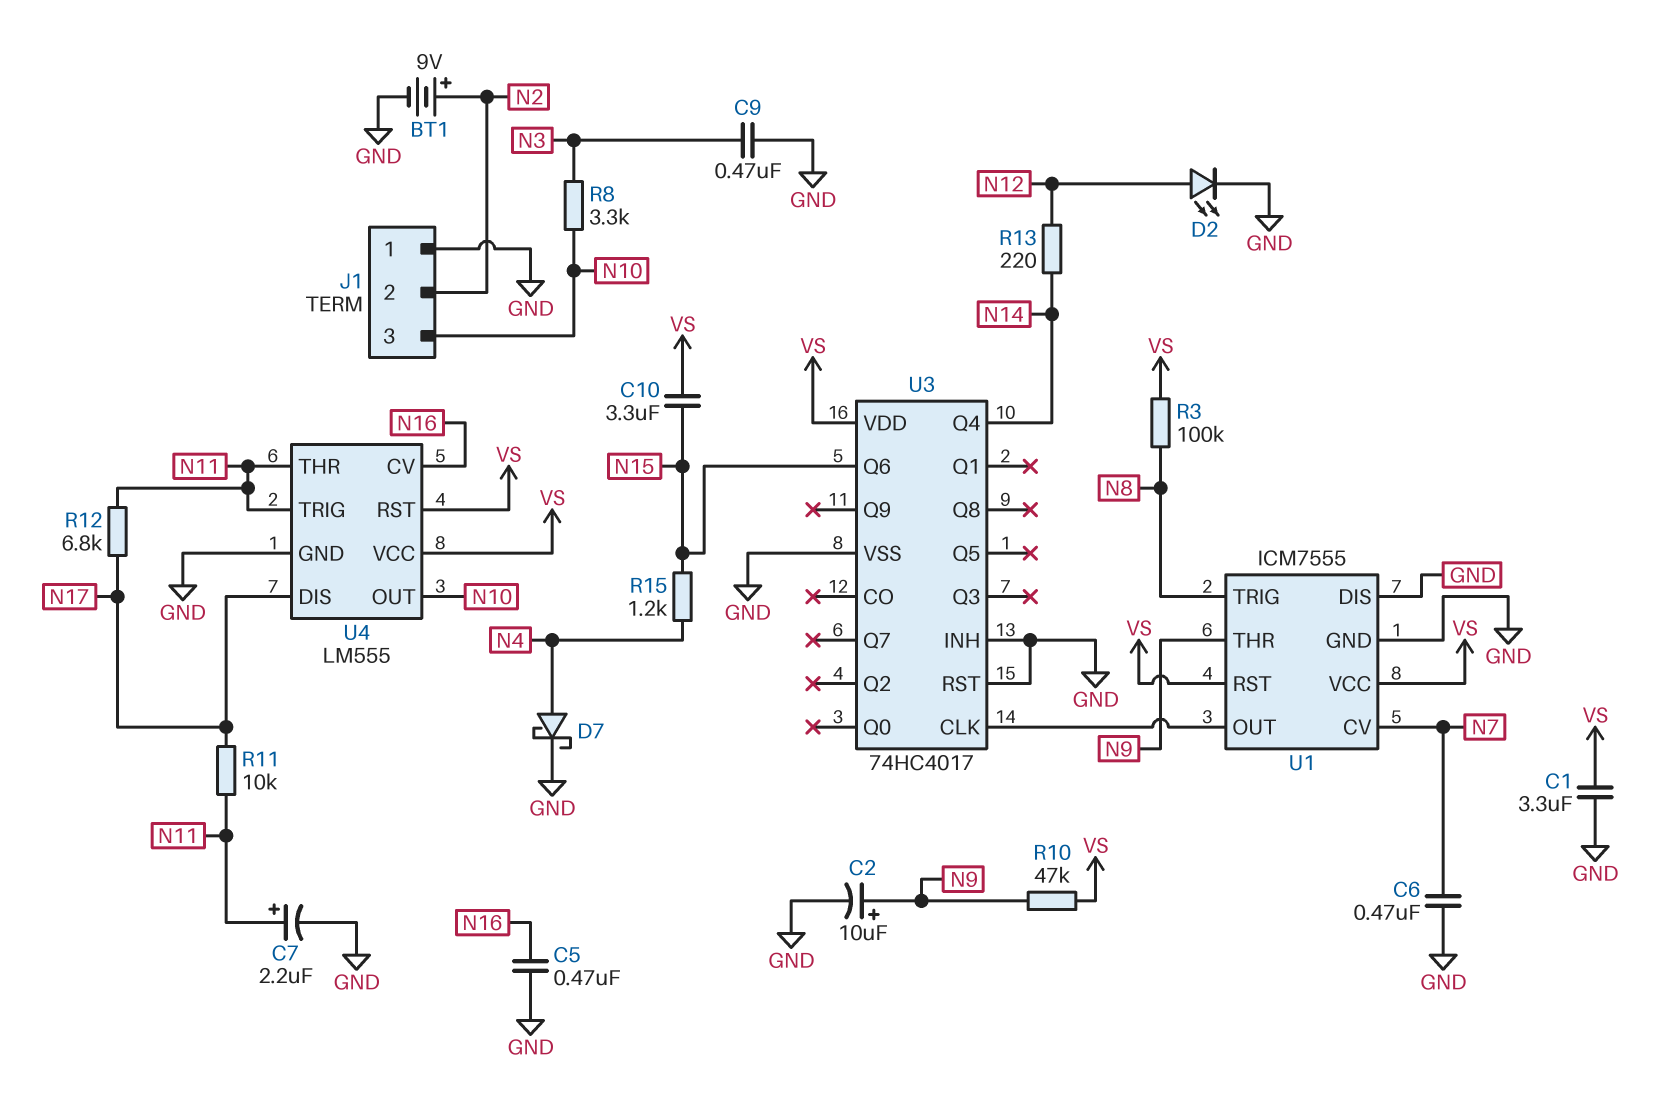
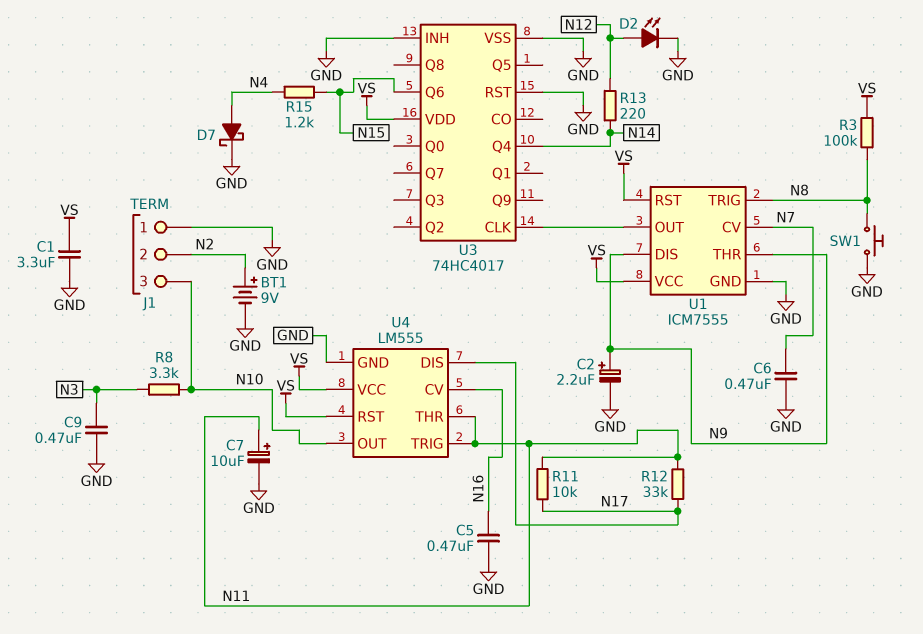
C2: 10uF (plus N9, minus GND) -> 2.2uF (plus N9, minus GND)
C7: 2.2uF (plus N11, minus GND) -> 10uF (plus N11, minus GND)
C10: 3.3uF (N15, VS) -> none
R10: 47k (N9, VS) -> none
R12: 6.8k (N11, N17) -> 33k (N11, N17)
SW1: none -> button (GND, N8)
U1 pin DIS: GND -> N9

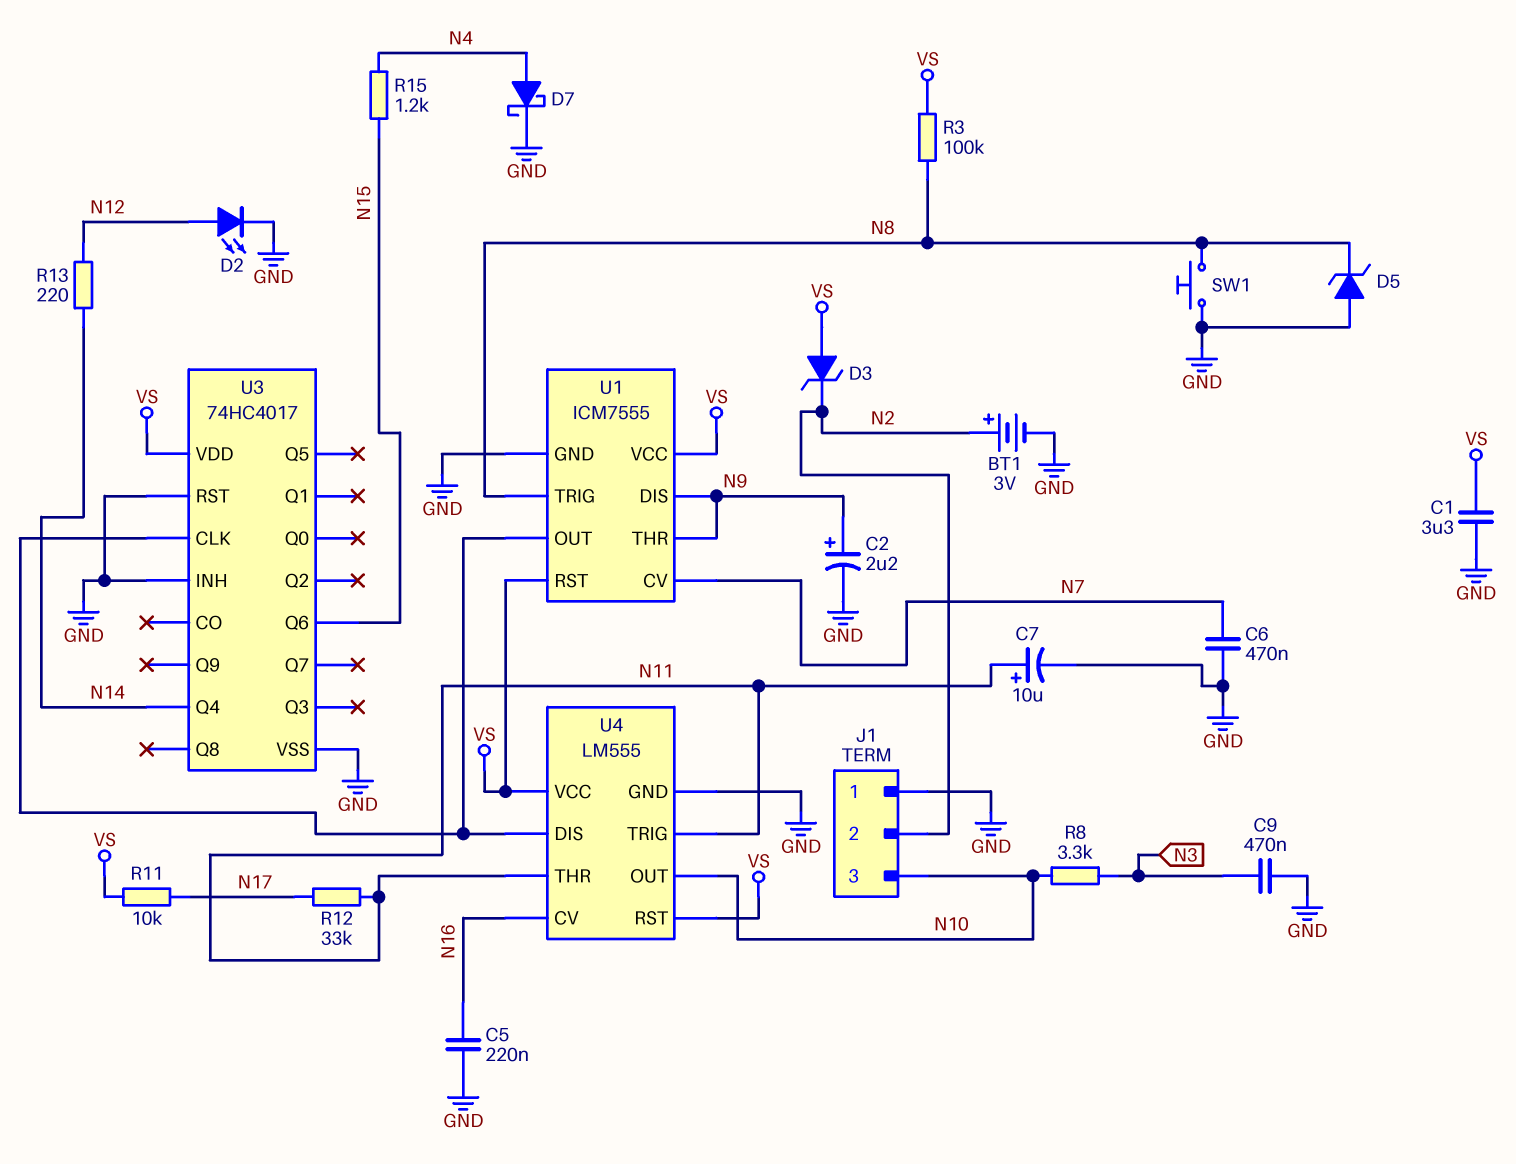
BT1: 9V (plus N2, minus GND) -> 3V (plus N2, minus GND)
C5: 470nF (GND, N16) -> 220nF (GND, N16)
D3: none -> zener (A VS, K N2)
D5: none -> zener (A GND, K N8)
R11: 10k (N11, N17) -> 10k (N17, VS)
U4 pin DIS: N17 -> U1/OUT

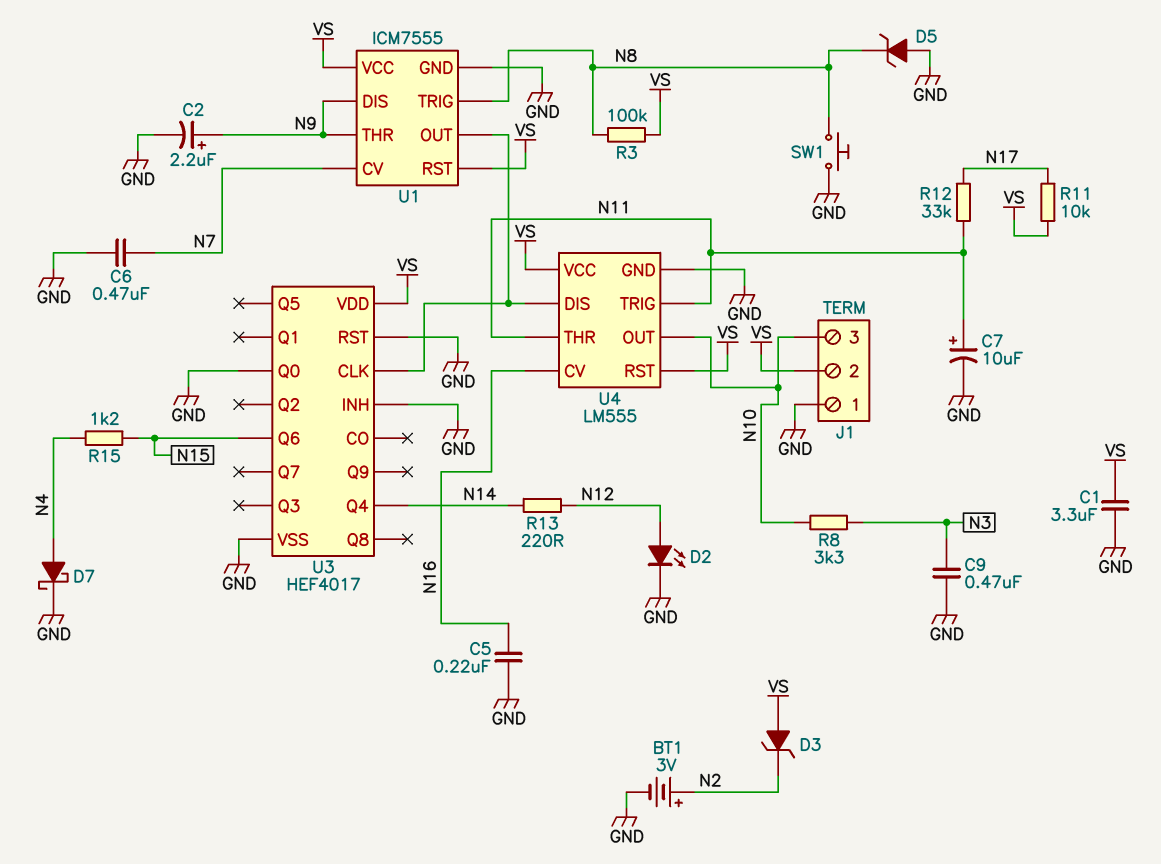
J1 pin 2: N2 -> VS
U3: 74HC4017 -> HEF4017
U3 pin Q0: none -> GND

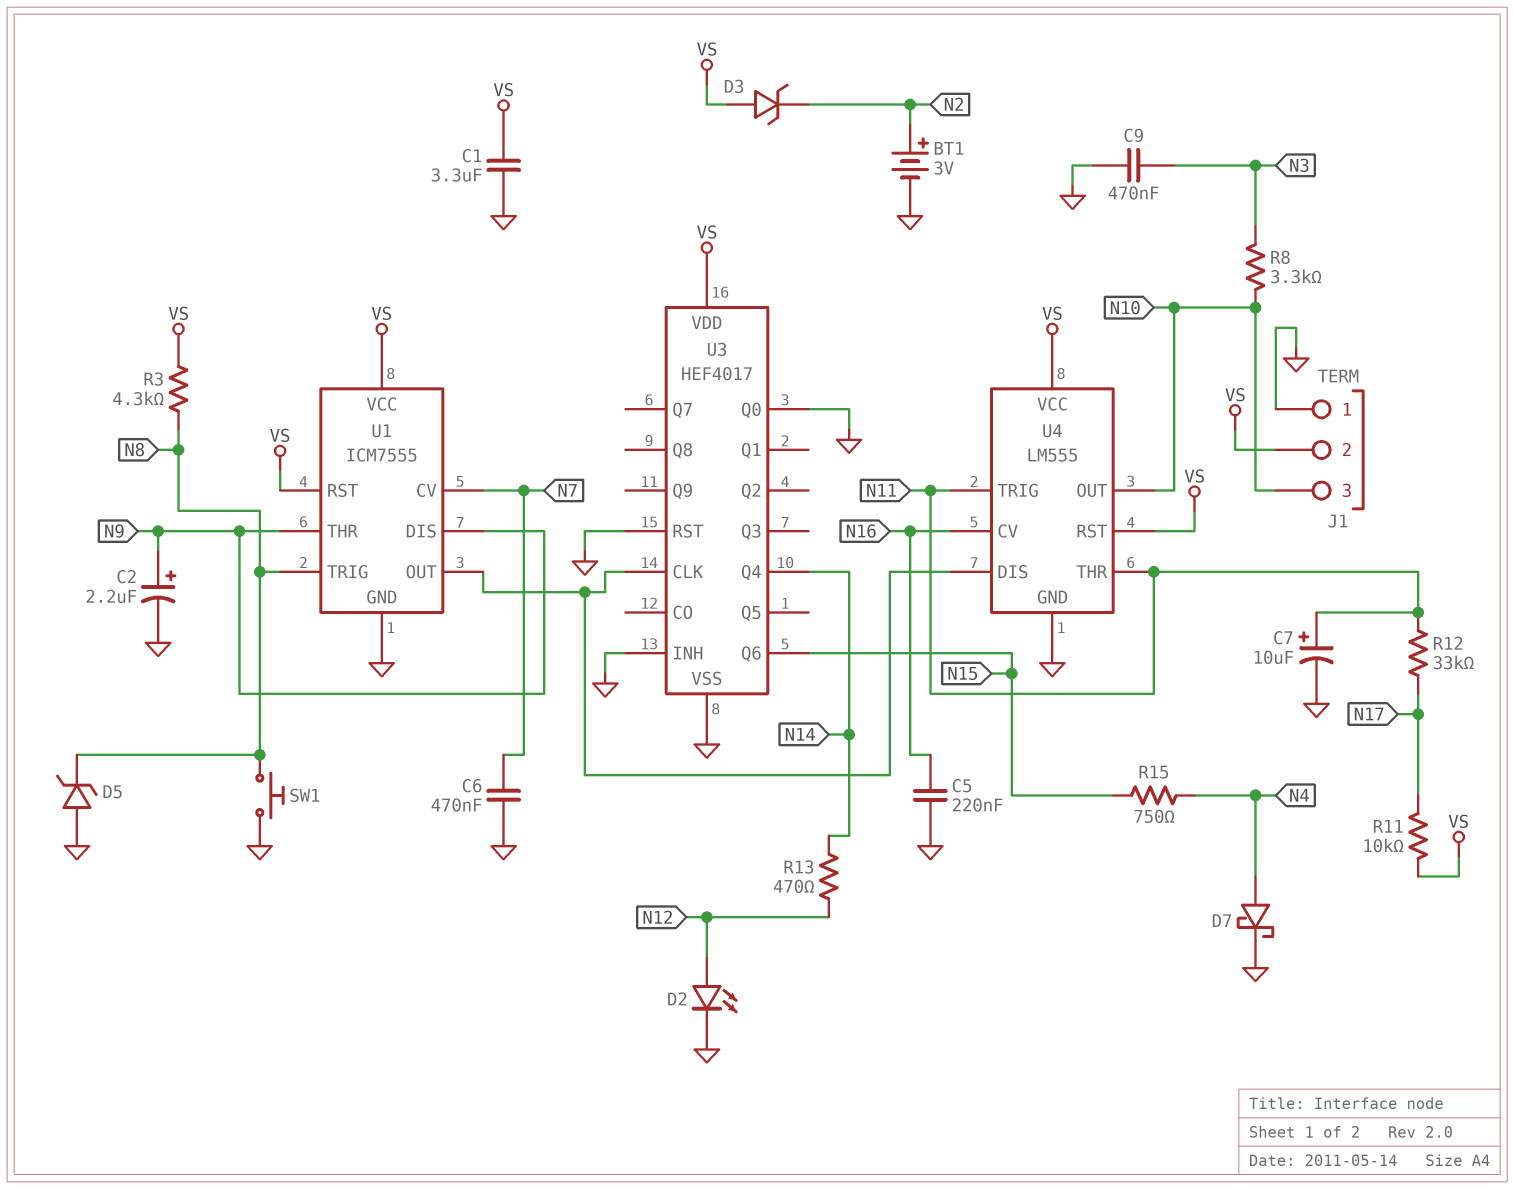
R3: 100k (N8, VS) -> 4.3k (N8, VS)
R13: 220 (N12, N14) -> 470 (N12, N14)
R15: 1.2k (N4, N15) -> 750 (N4, N15)

